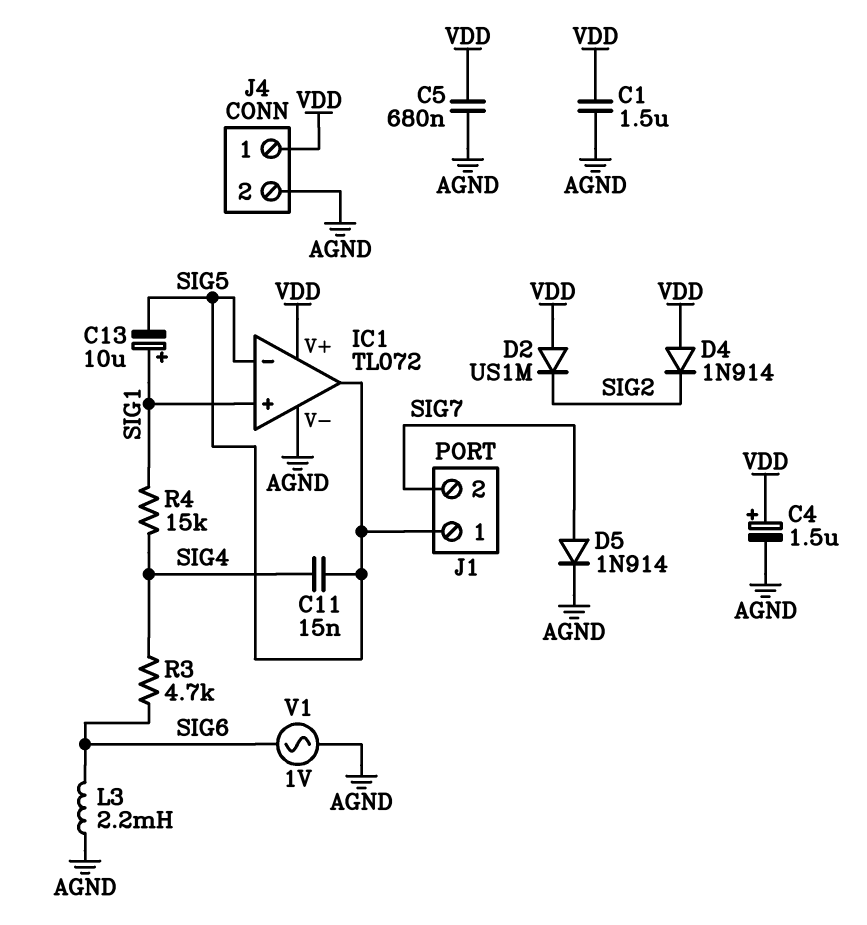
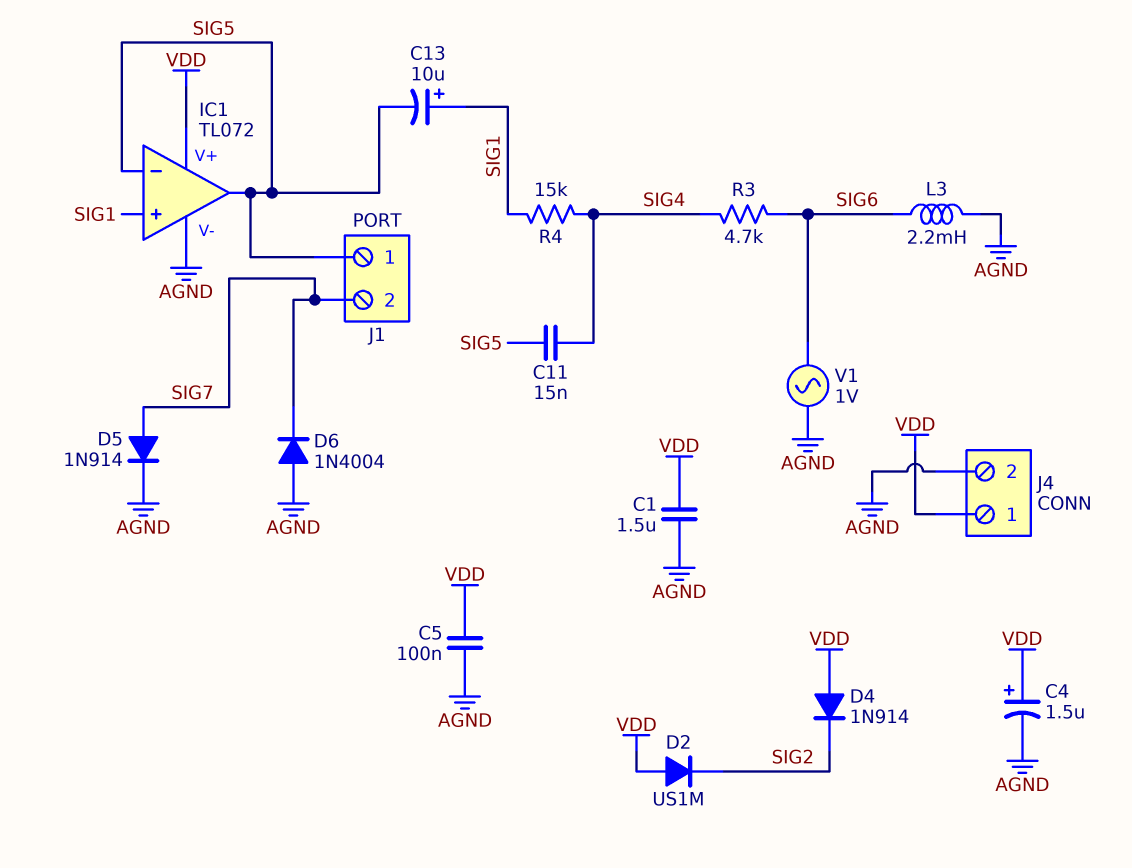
C5: 680nF (AGND, VDD) -> 100nF (AGND, VDD)
D6: none -> diode 1N4004 (A AGND, K SIG7)

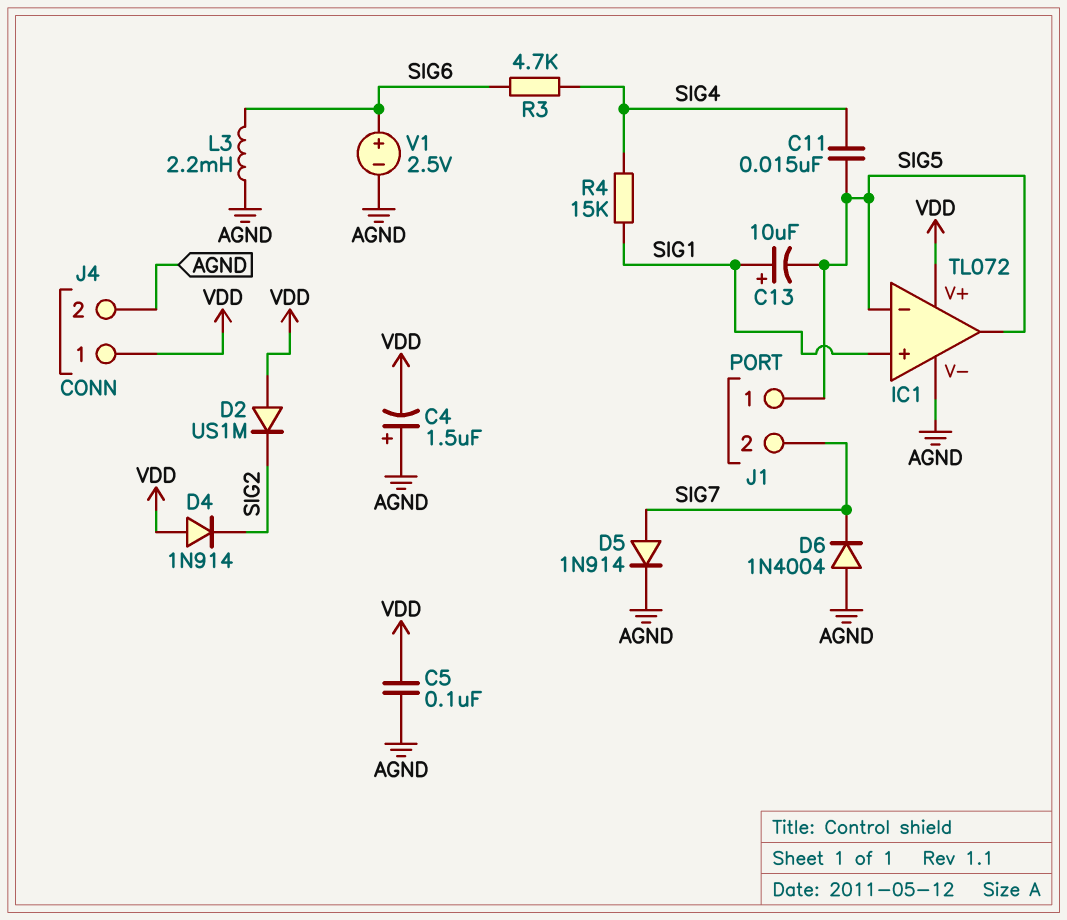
C1: 1.5uF (AGND, VDD) -> none
C4: 1.5uF (plus VDD, minus AGND) -> 1.5uF (plus AGND, minus VDD)
V1: AC 1V (AGND, SIG6) -> 2.5V (plus SIG6, minus AGND)

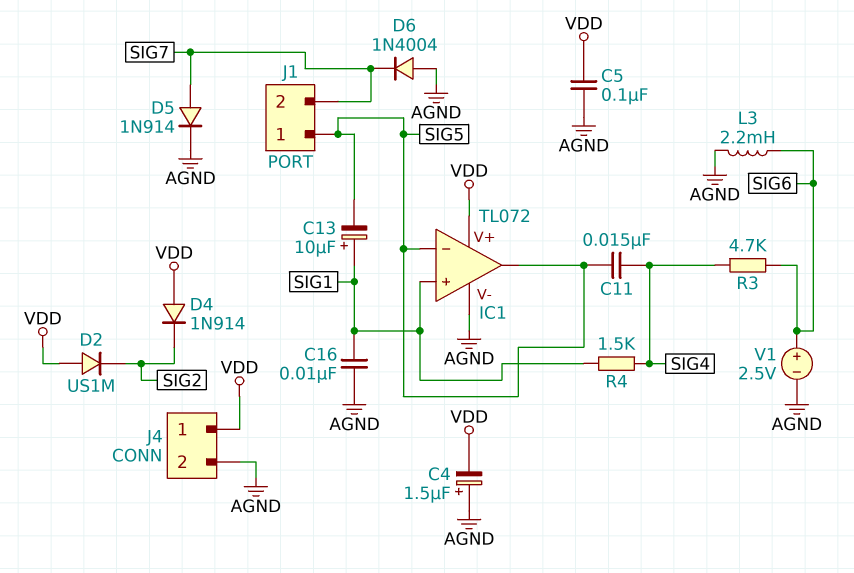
C16: none -> 10nF (AGND, SIG1)
R4: 15k (SIG1, SIG4) -> 1.5k (SIG1, SIG4)

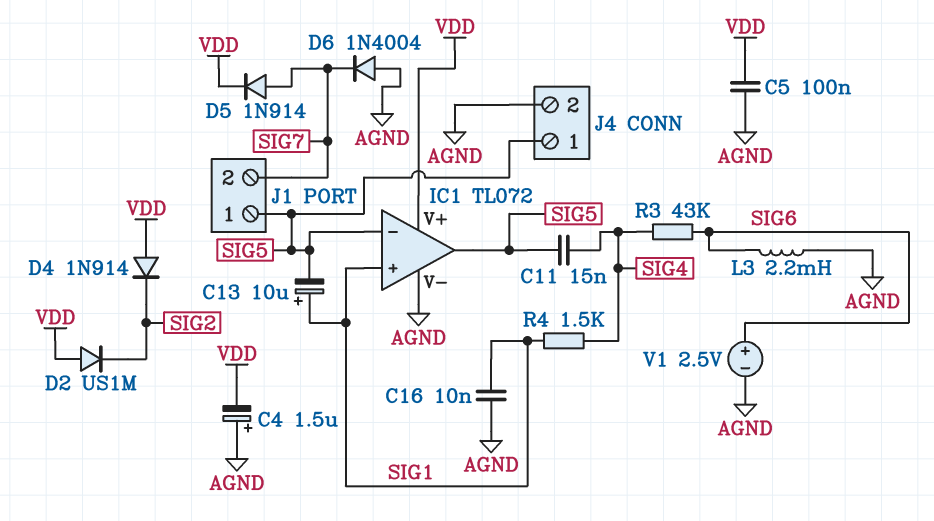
D5: diode 1N914 (A SIG7, K AGND) -> diode 1N914 (A SIG7, K VDD)
J4 pin 1: VDD -> SIG5
R3: 4.7k (SIG4, SIG6) -> 43k (SIG4, SIG6)

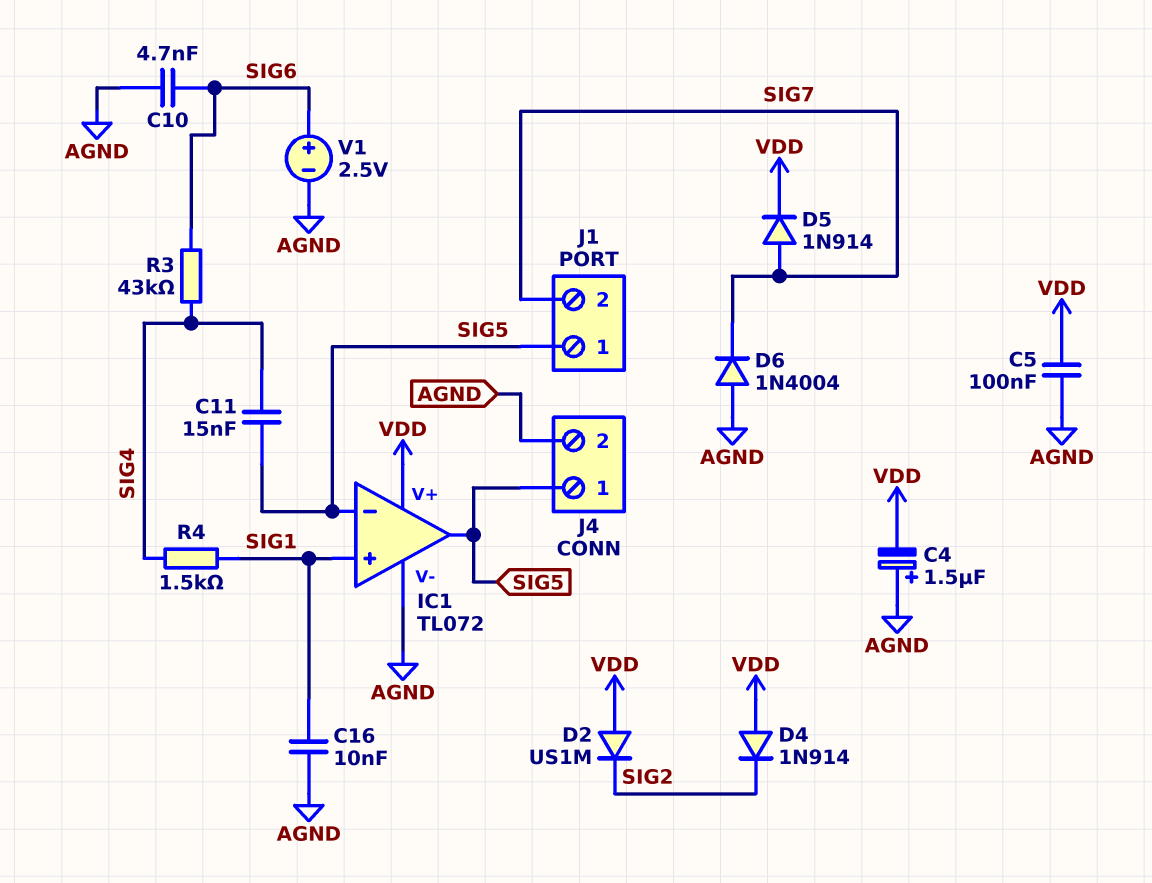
C10: none -> 4.7nF (AGND, SIG6)
C13: 10uF (plus SIG1, minus SIG5) -> none
L3: 2.2mH (AGND, SIG6) -> none

